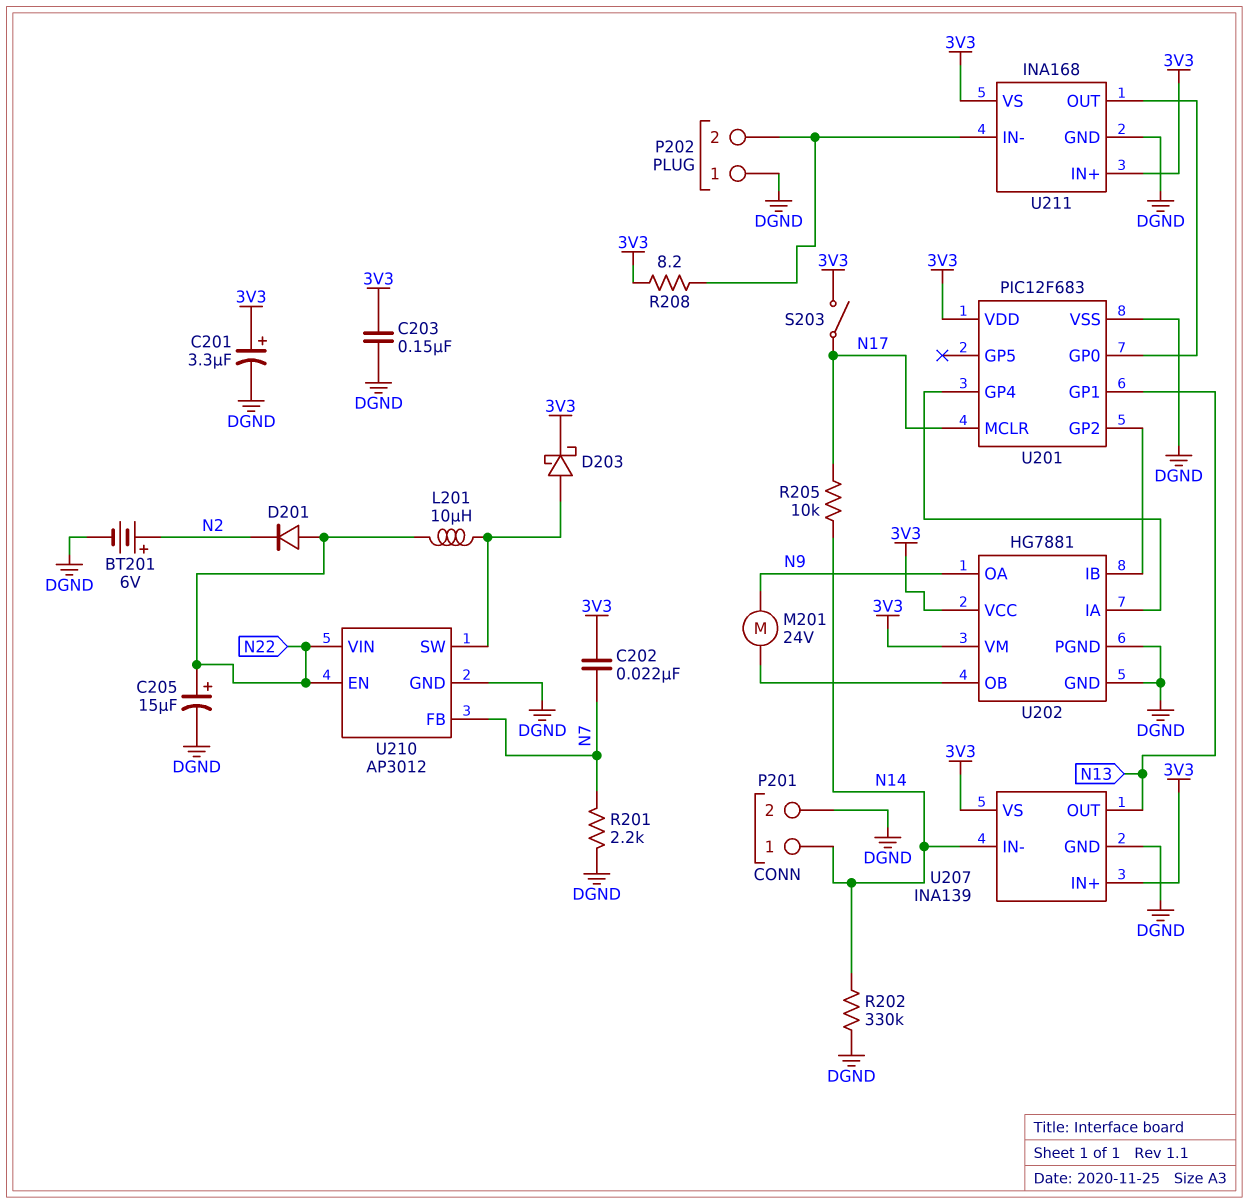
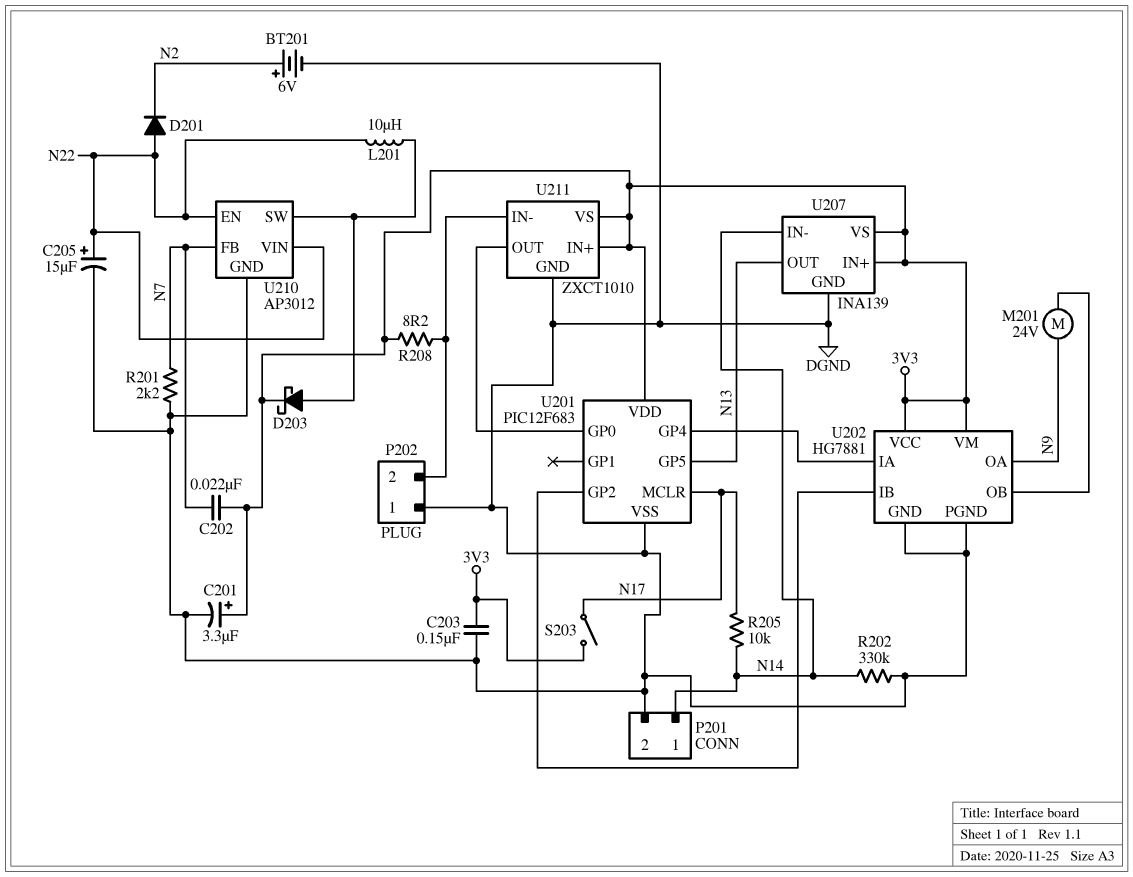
U201 pin GP1: N13 -> none
U201 pin GP5: none -> N13
U211: INA168 -> ZXCT1010

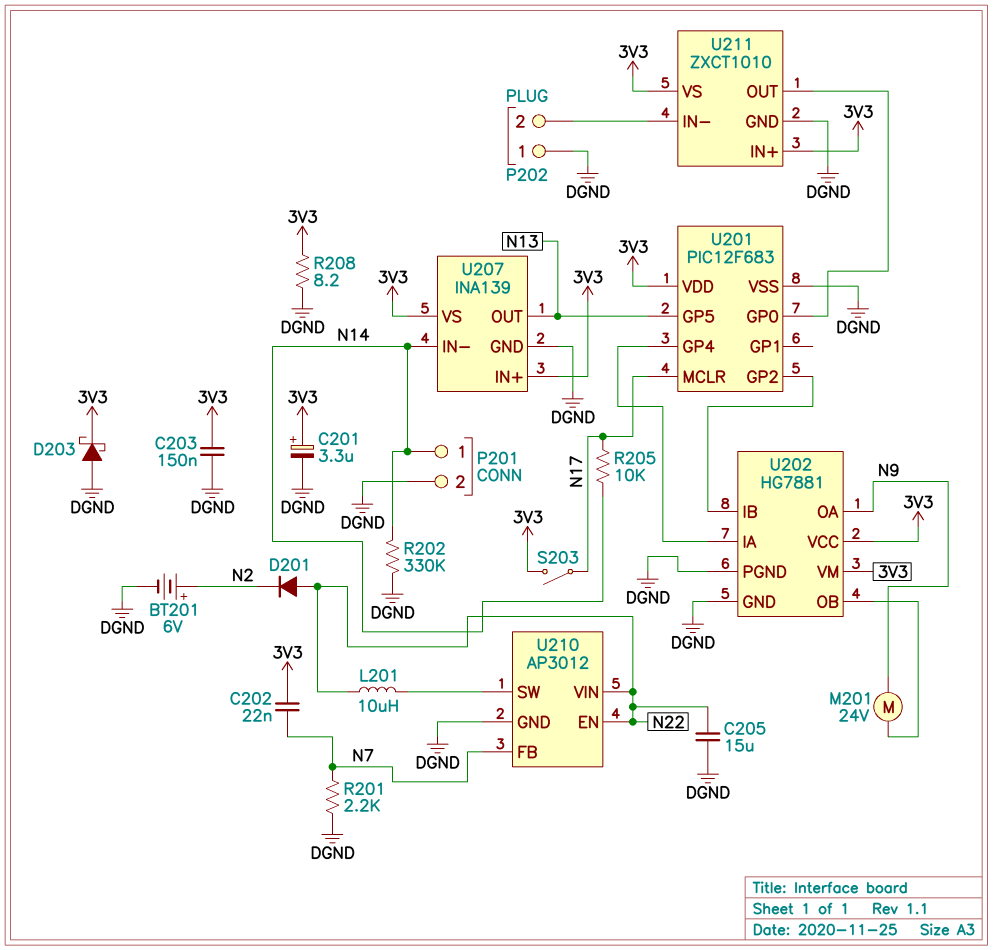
C205: 15uF (plus N22, minus DGND) -> 15uF (DGND, N22)
D203: schottky (A U210/SW, K 3V3) -> schottky (A DGND, K 3V3)
R208: 8.2 (3V3, P202/2) -> 8.2 (3V3, DGND)

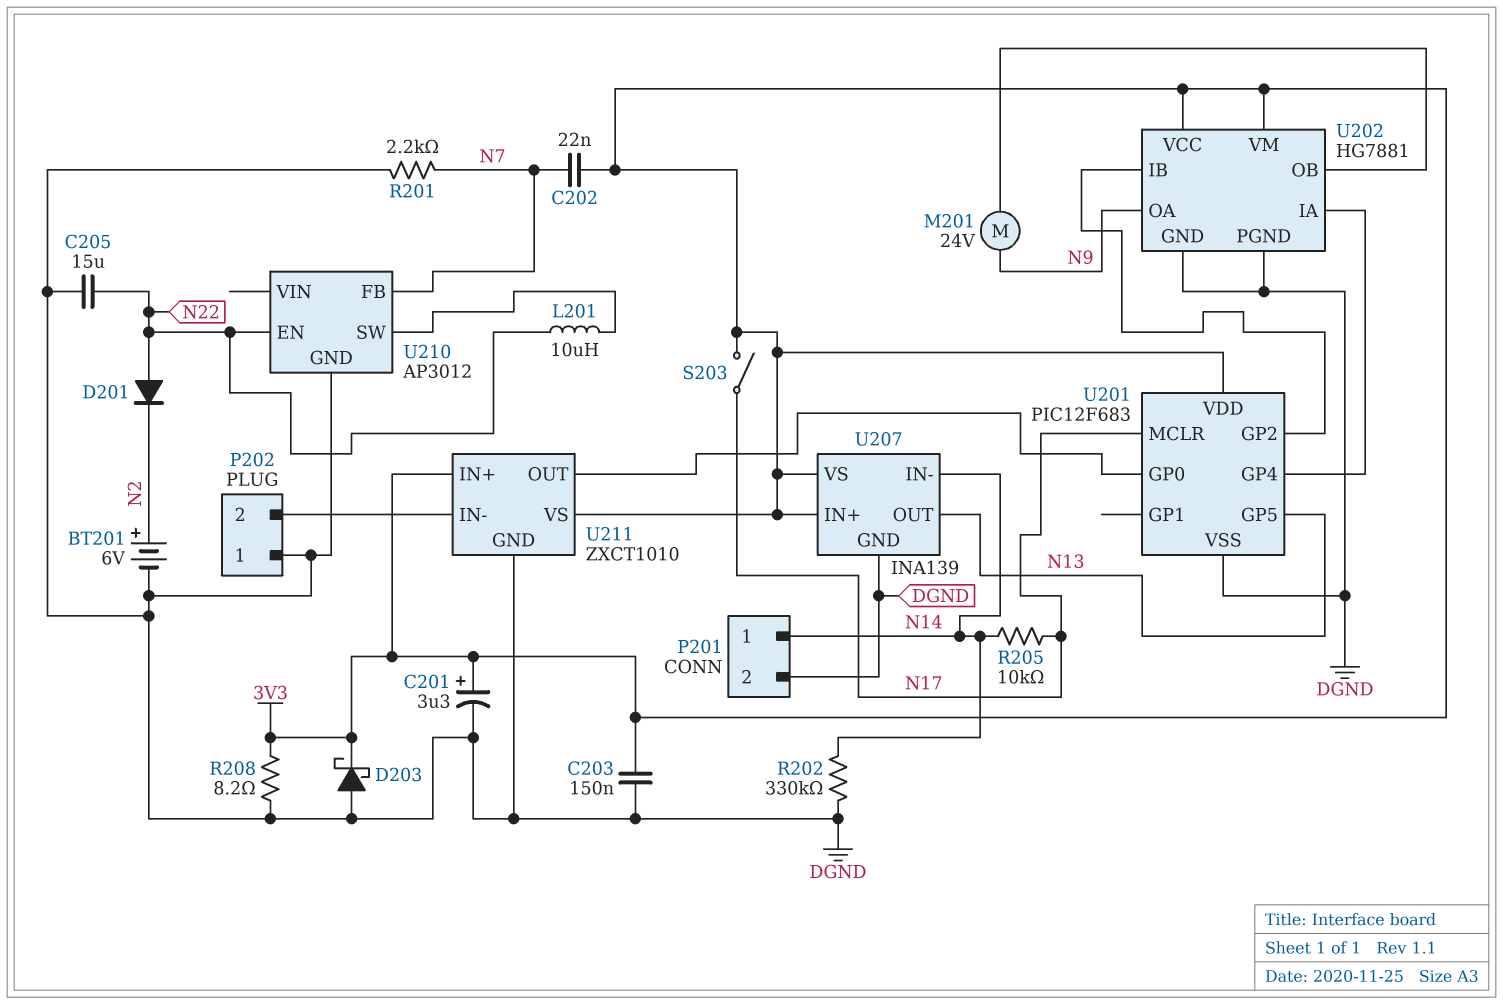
U210 pin VIN: N22 -> none

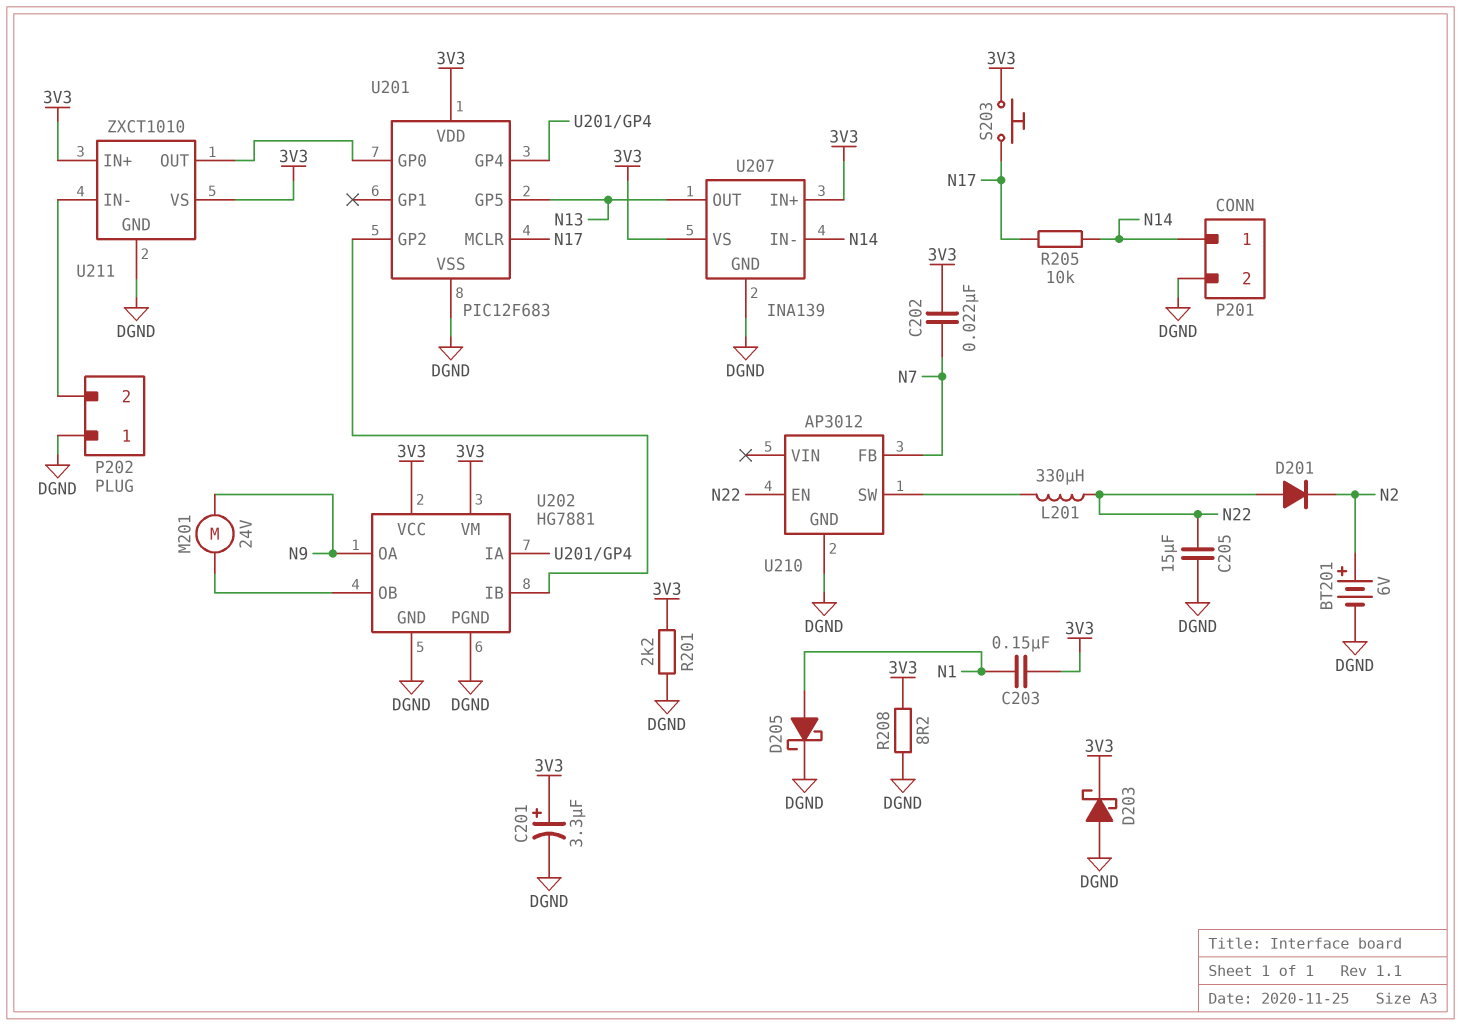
C203: 150nF (3V3, DGND) -> 150nF (3V3, N1)
D205: none -> schottky (A N1, K DGND)
L201: 10uH (N22, U210/SW) -> 330uH (N22, U210/SW)
R201: 2.2k (DGND, N7) -> 2.2k (3V3, DGND)
R202: 330k (DGND, N14) -> none
S203: switch (3V3, N17) -> button (3V3, N17)

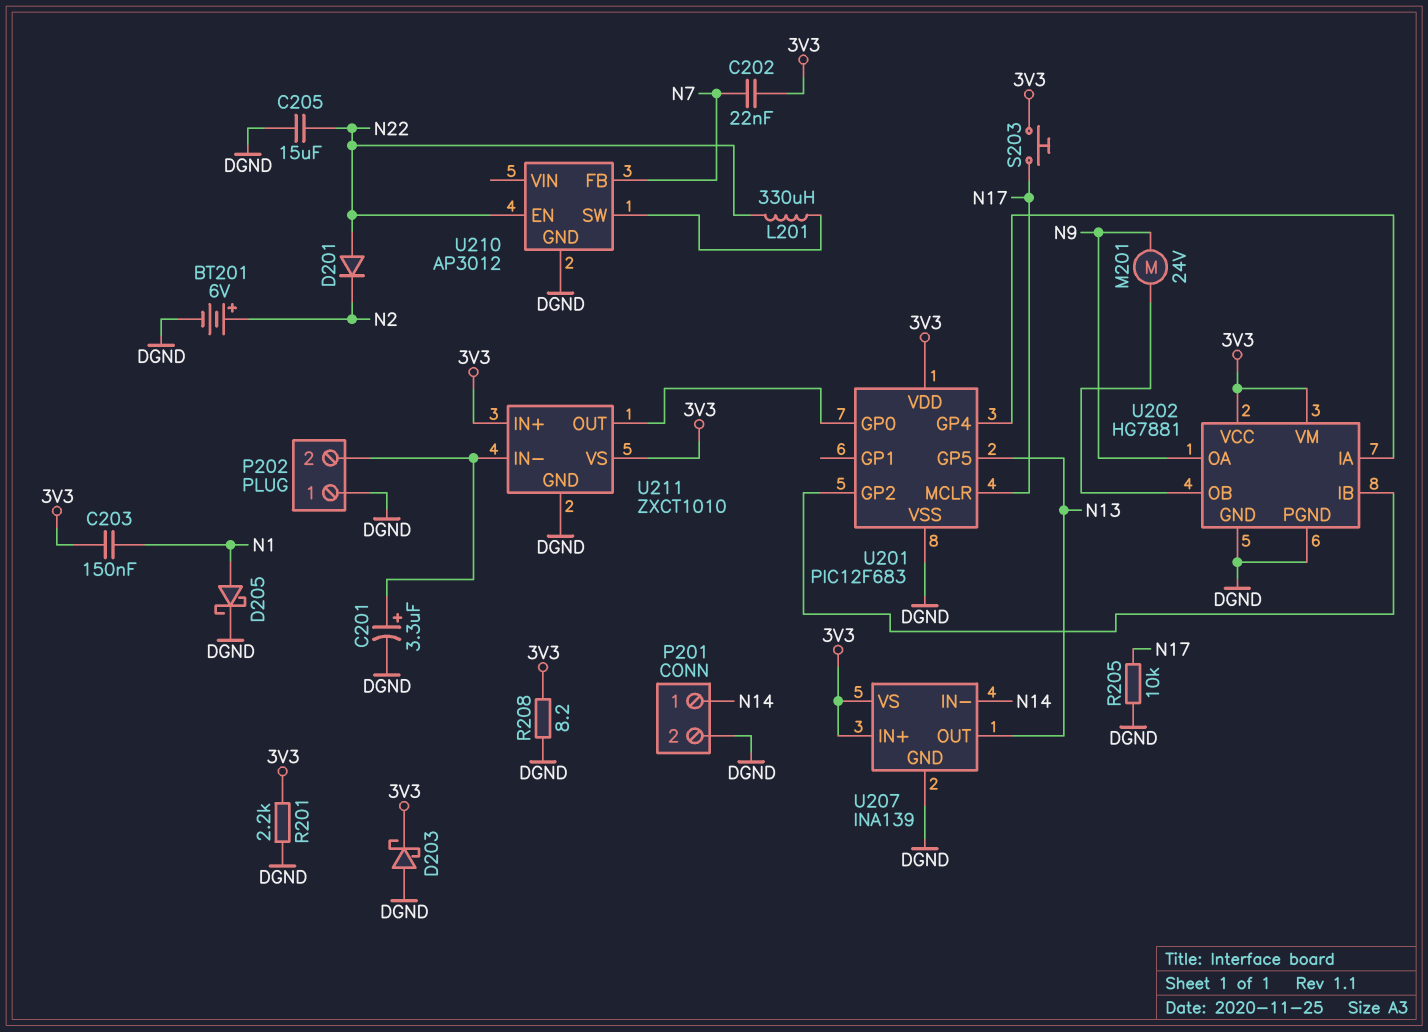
C201: 3.3uF (plus 3V3, minus DGND) -> 3.3uF (plus P202/2, minus DGND)
R205: 10k (N14, N17) -> 10k (DGND, N17)

